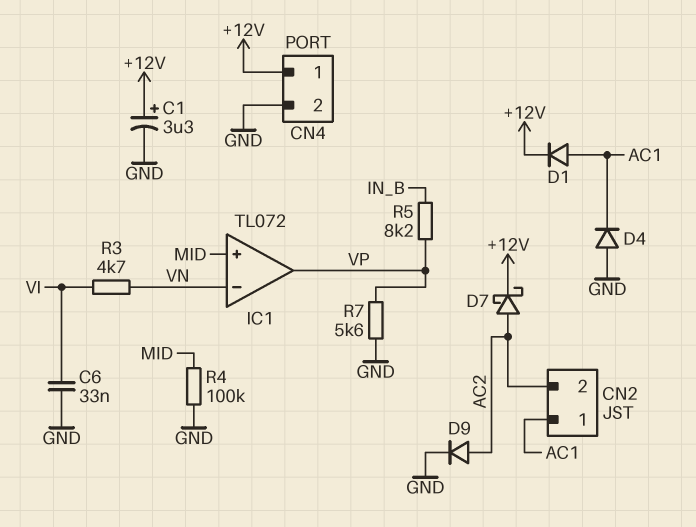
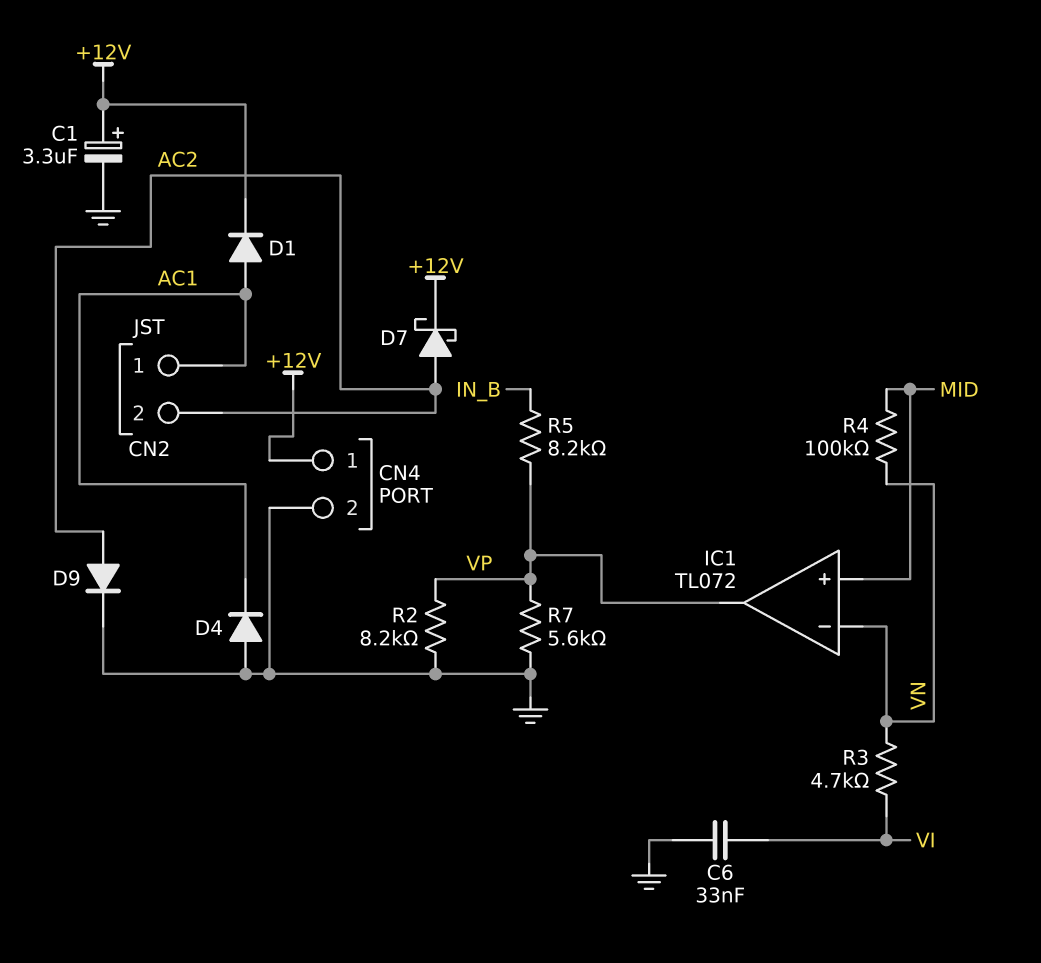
R2: none -> 8.2k (GND, VP)
R4: 100k (GND, MID) -> 100k (MID, VN)

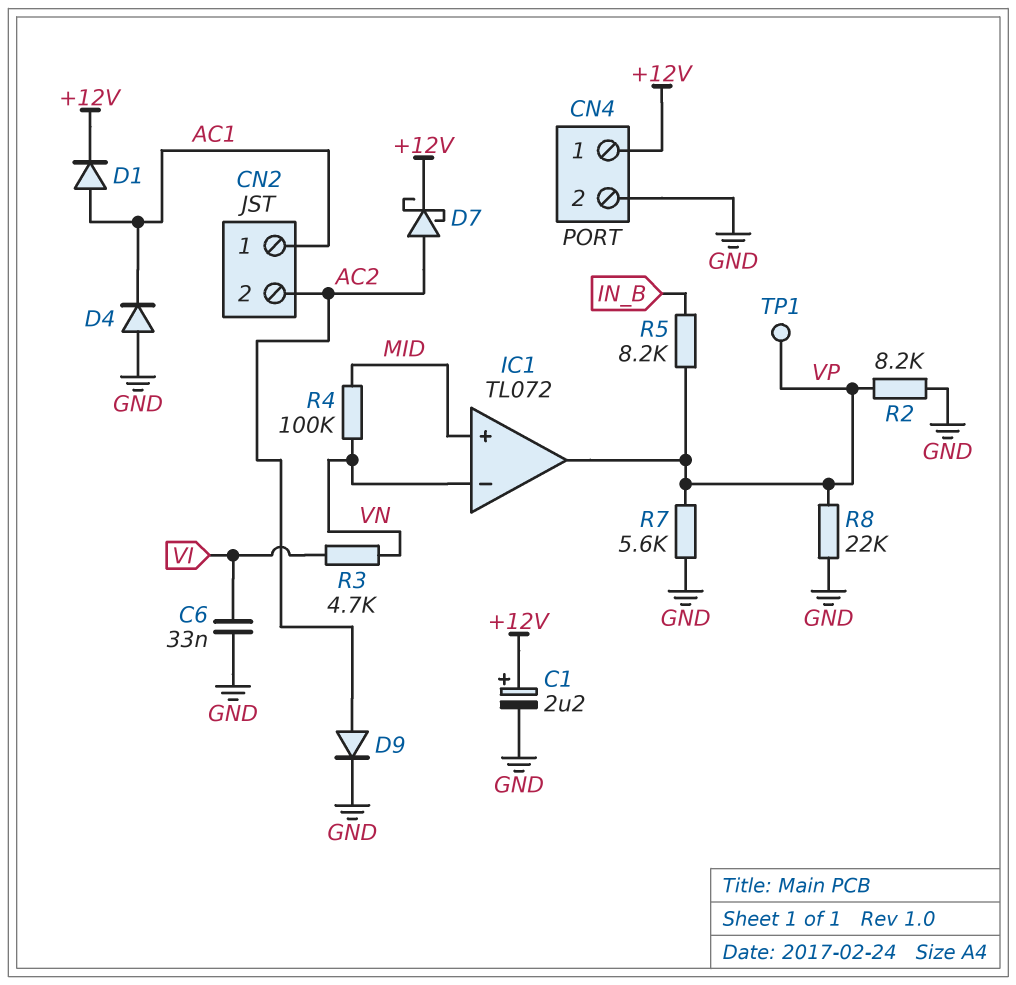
C1: 3.3uF (plus +12V, minus GND) -> 2.2uF (plus +12V, minus GND)
R8: none -> 22k (GND, VP)
TP1: none -> test point (VP)

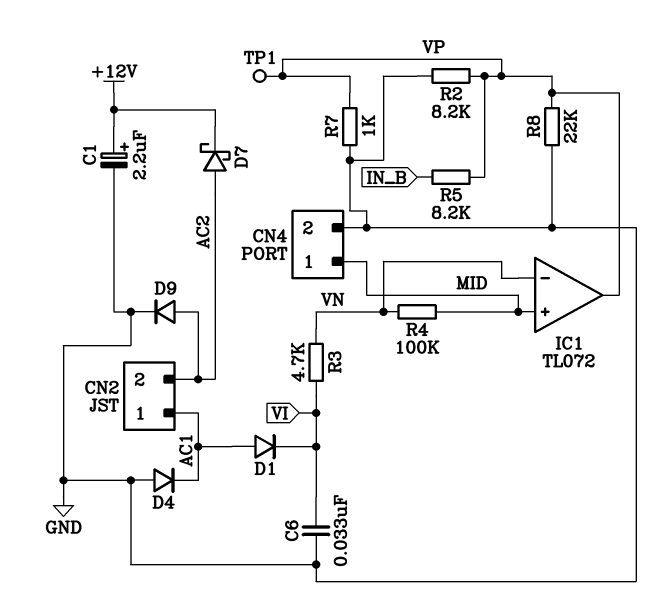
CN4 pin 1: +12V -> MID
D1: diode (A AC1, K +12V) -> diode (A AC1, K VI)
R7: 5.6k (GND, VP) -> 1k (GND, VP)

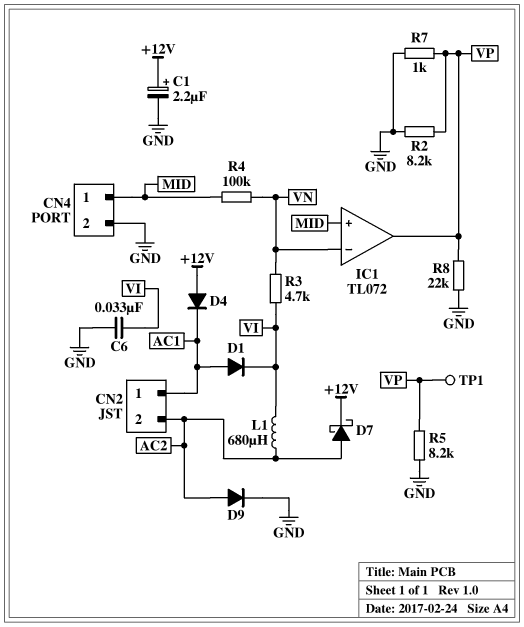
D4: diode (A GND, K AC1) -> diode (A +12V, K AC1)
L1: none -> 680uH (AC2, VI)
R5: 8.2k (IN_B, VP) -> 8.2k (GND, VP)

